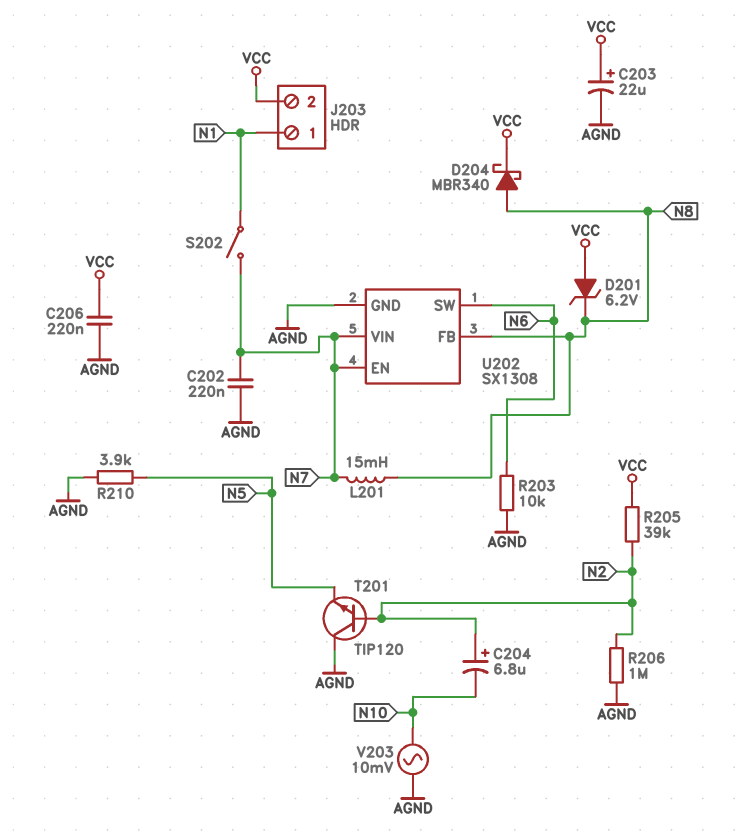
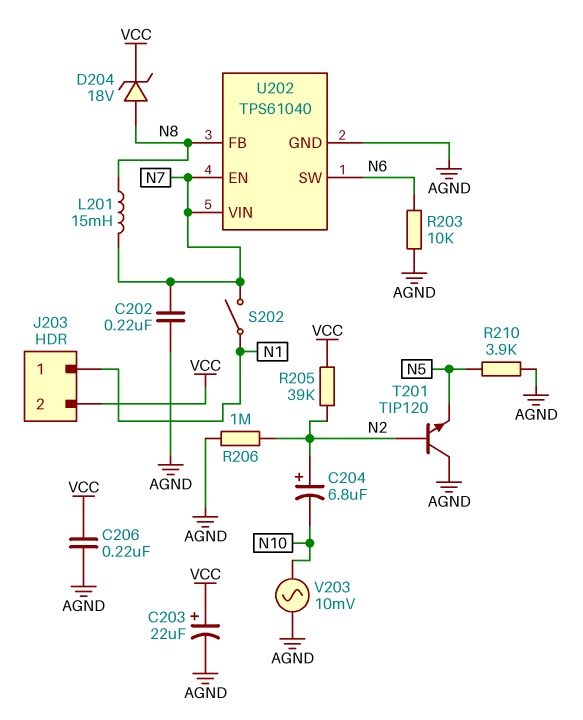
D201: zener 6.2V (A VCC, K N8) -> none
D204: schottky MBR340 (A N8, K VCC) -> zener 18V (A N8, K VCC)
U202: SX1308 -> TPS61040

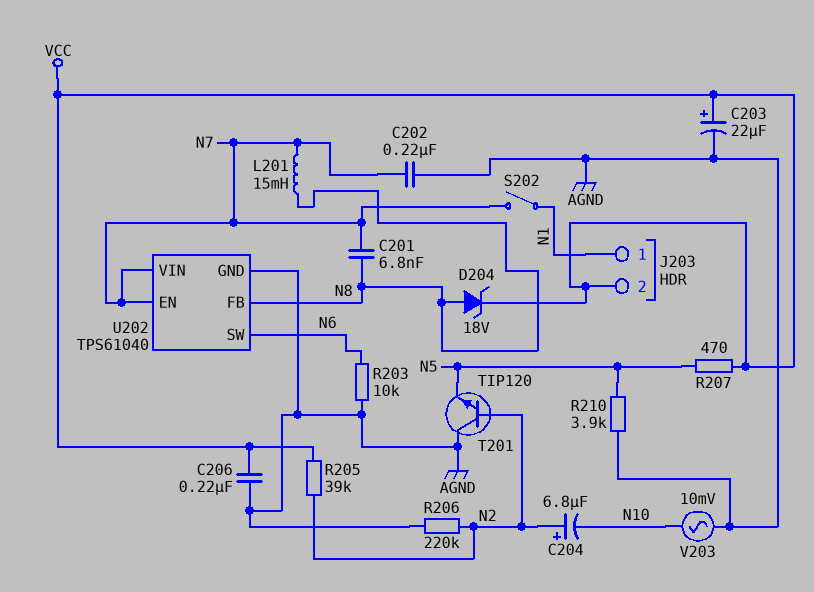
C201: none -> 6.8nF (N7, N8)
R206: 1M (AGND, N2) -> 220k (AGND, N2)
R207: none -> 470 (N5, VCC)

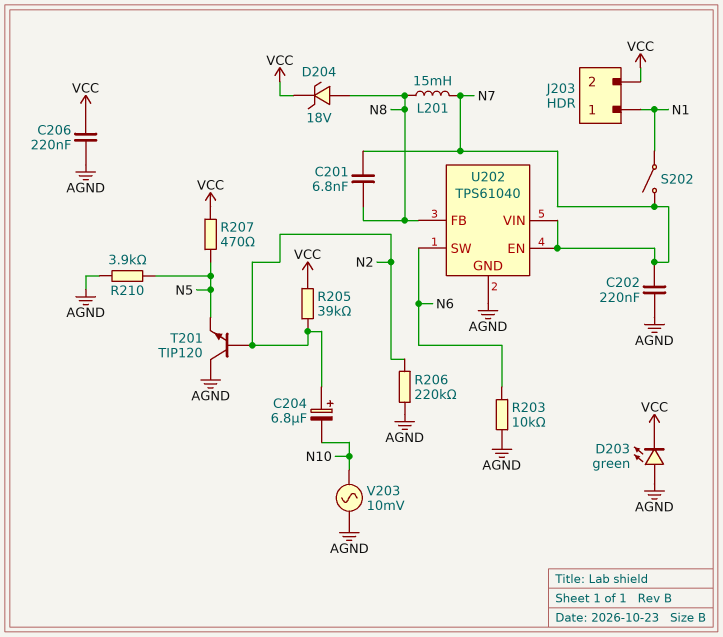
C203: 22uF (plus VCC, minus AGND) -> none
D203: none -> LED green (A AGND, K VCC)

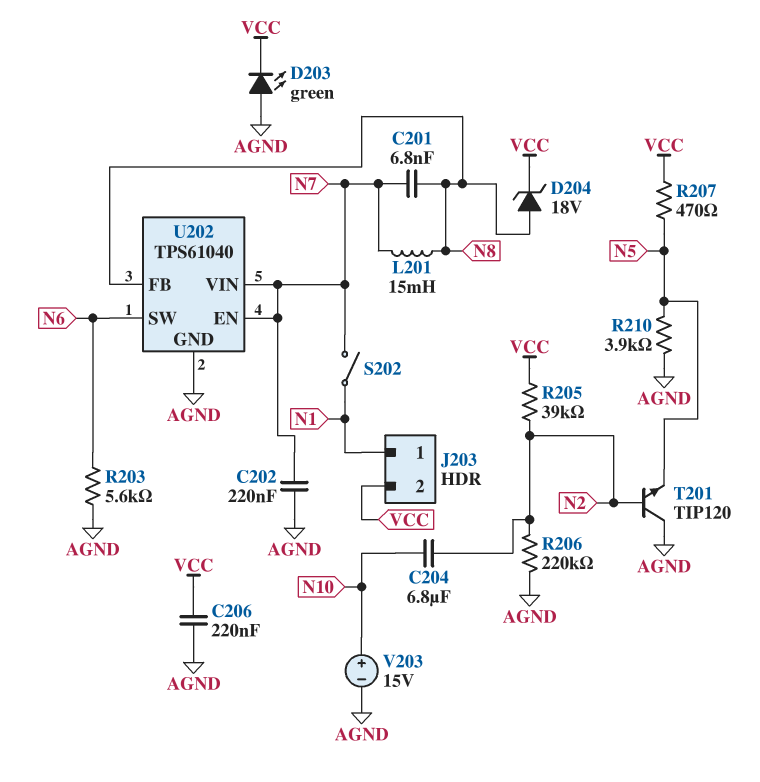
C204: 6.8uF (plus N2, minus N10) -> 6.8uF (N2, N10)
R203: 10k (AGND, N6) -> 5.6k (AGND, N6)
V203: AC 10mV (AGND, N10) -> 15V (plus N10, minus AGND)

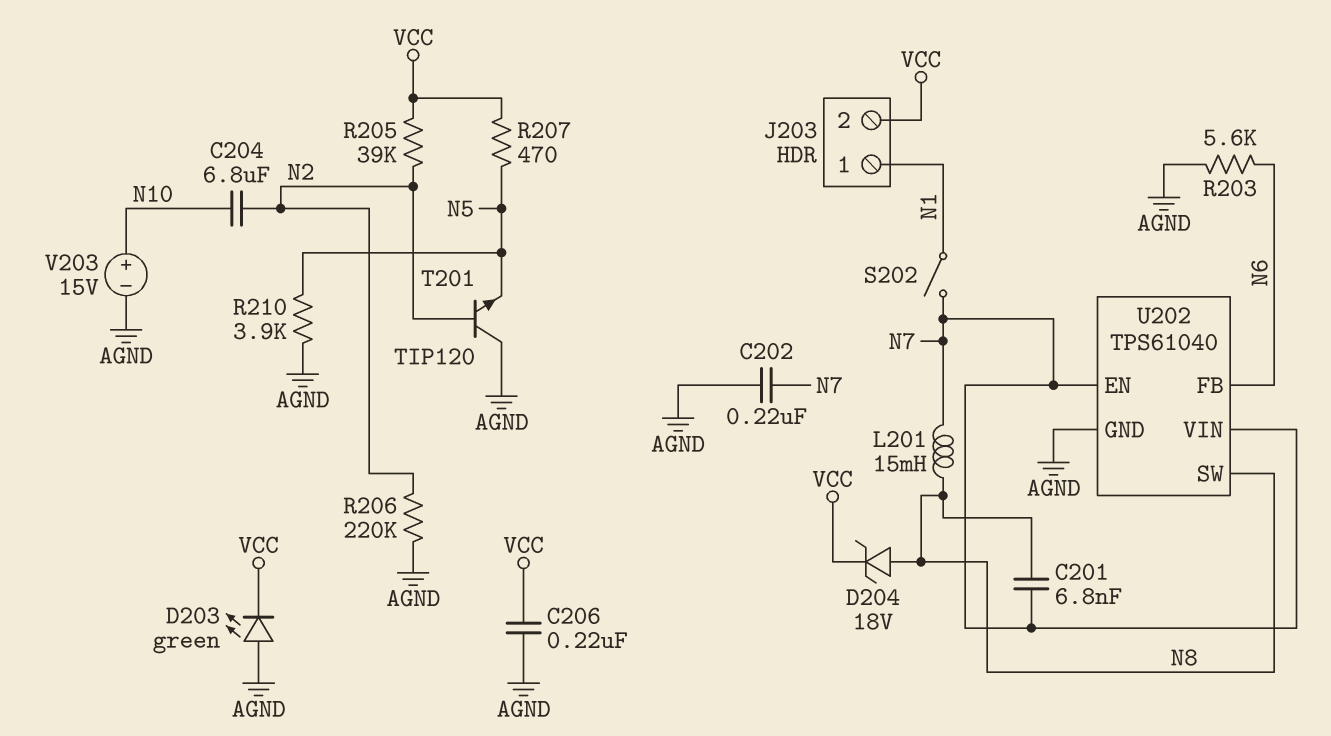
U202 pin FB: N8 -> N6
U202 pin SW: N6 -> N8

